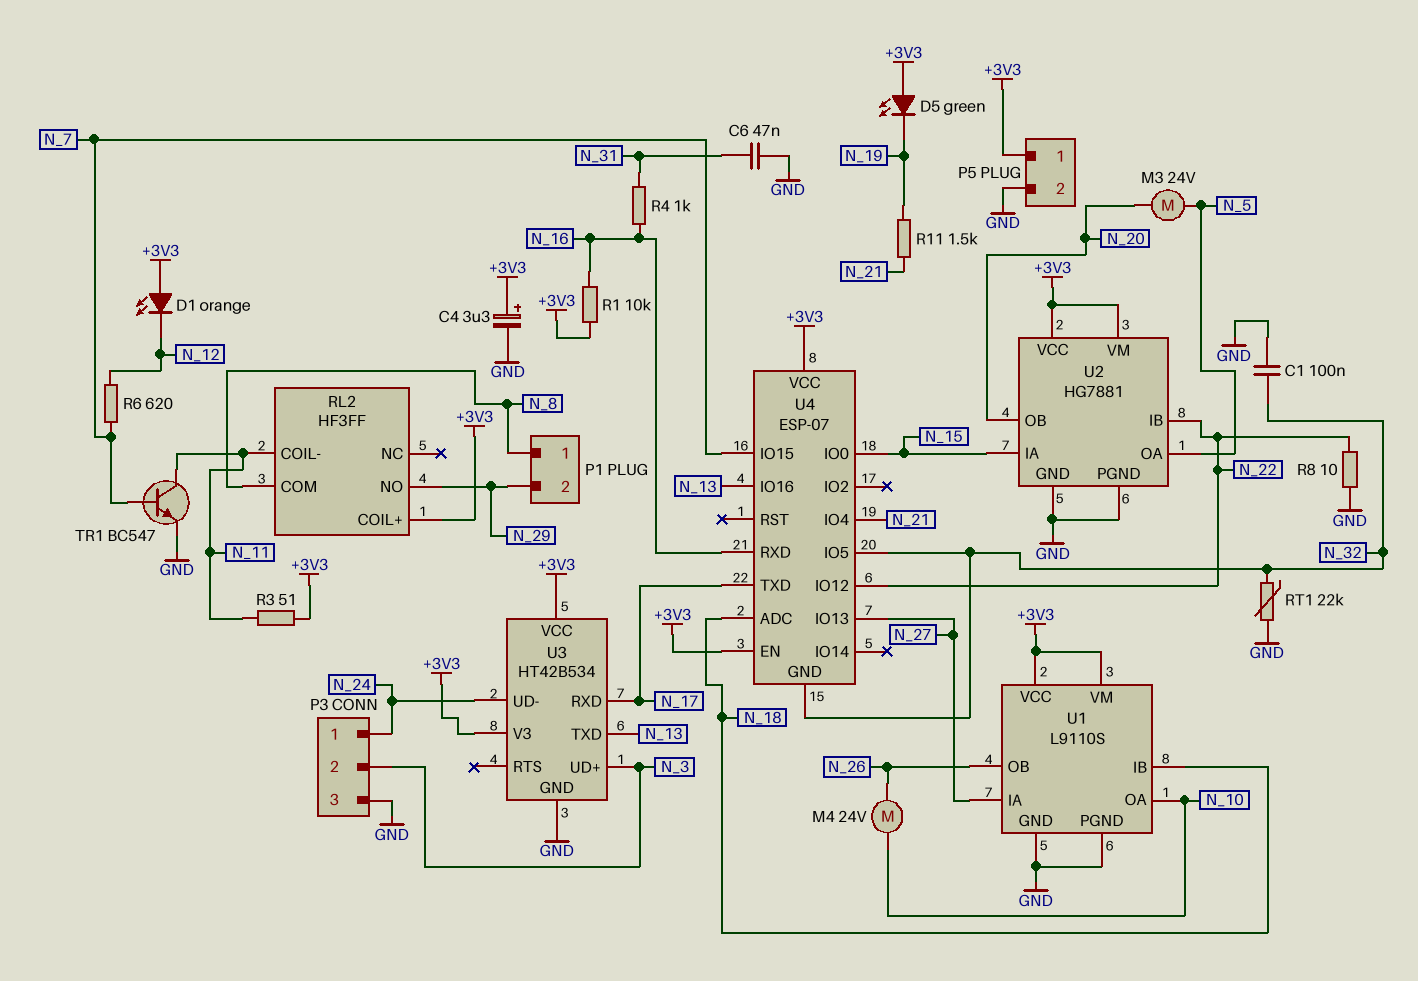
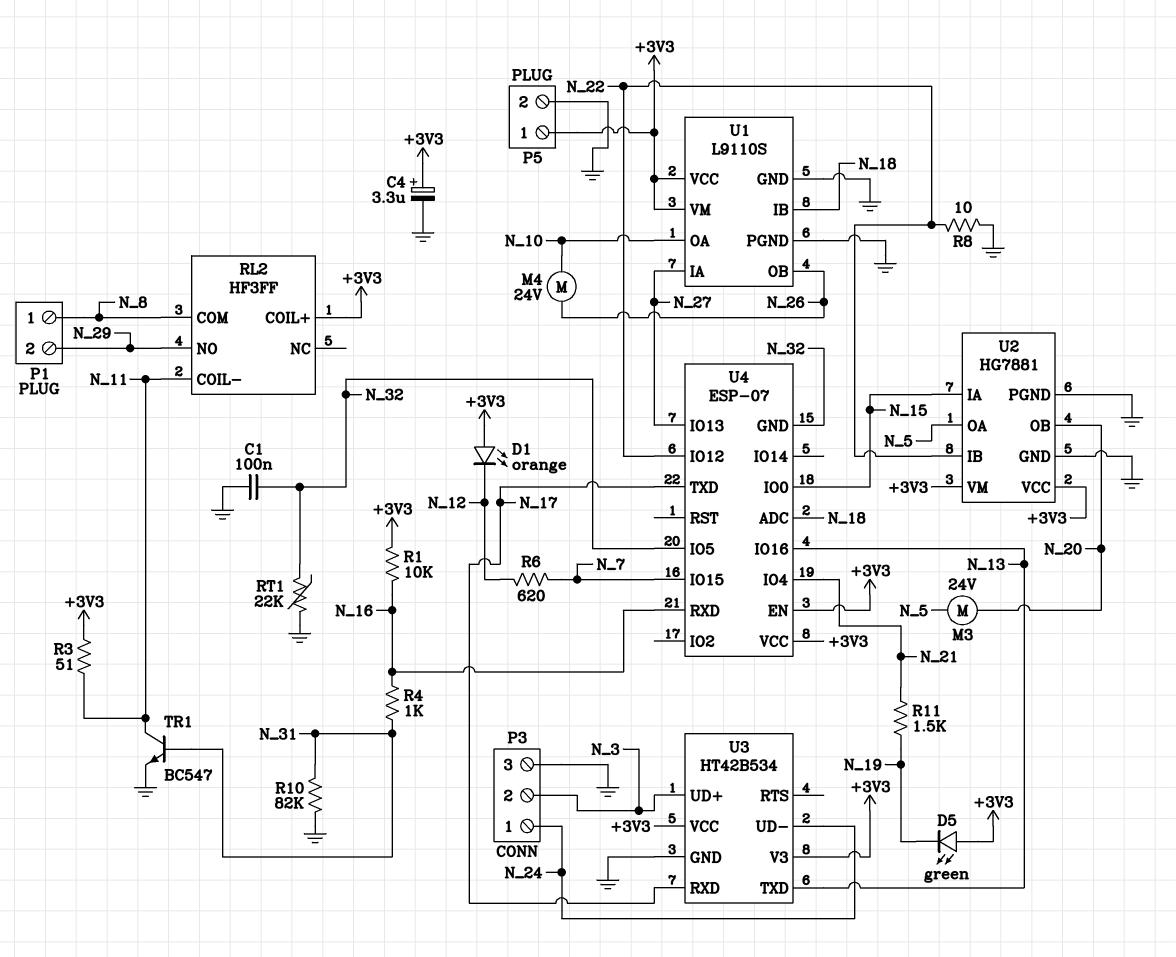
C6: 47nF (GND, N_31) -> none
R10: none -> 82k (GND, N_31)
TR1: NPN BC547 (B N_7, C N_11, E GND) -> NPN BC547 (B N_31, C N_11, E GND)

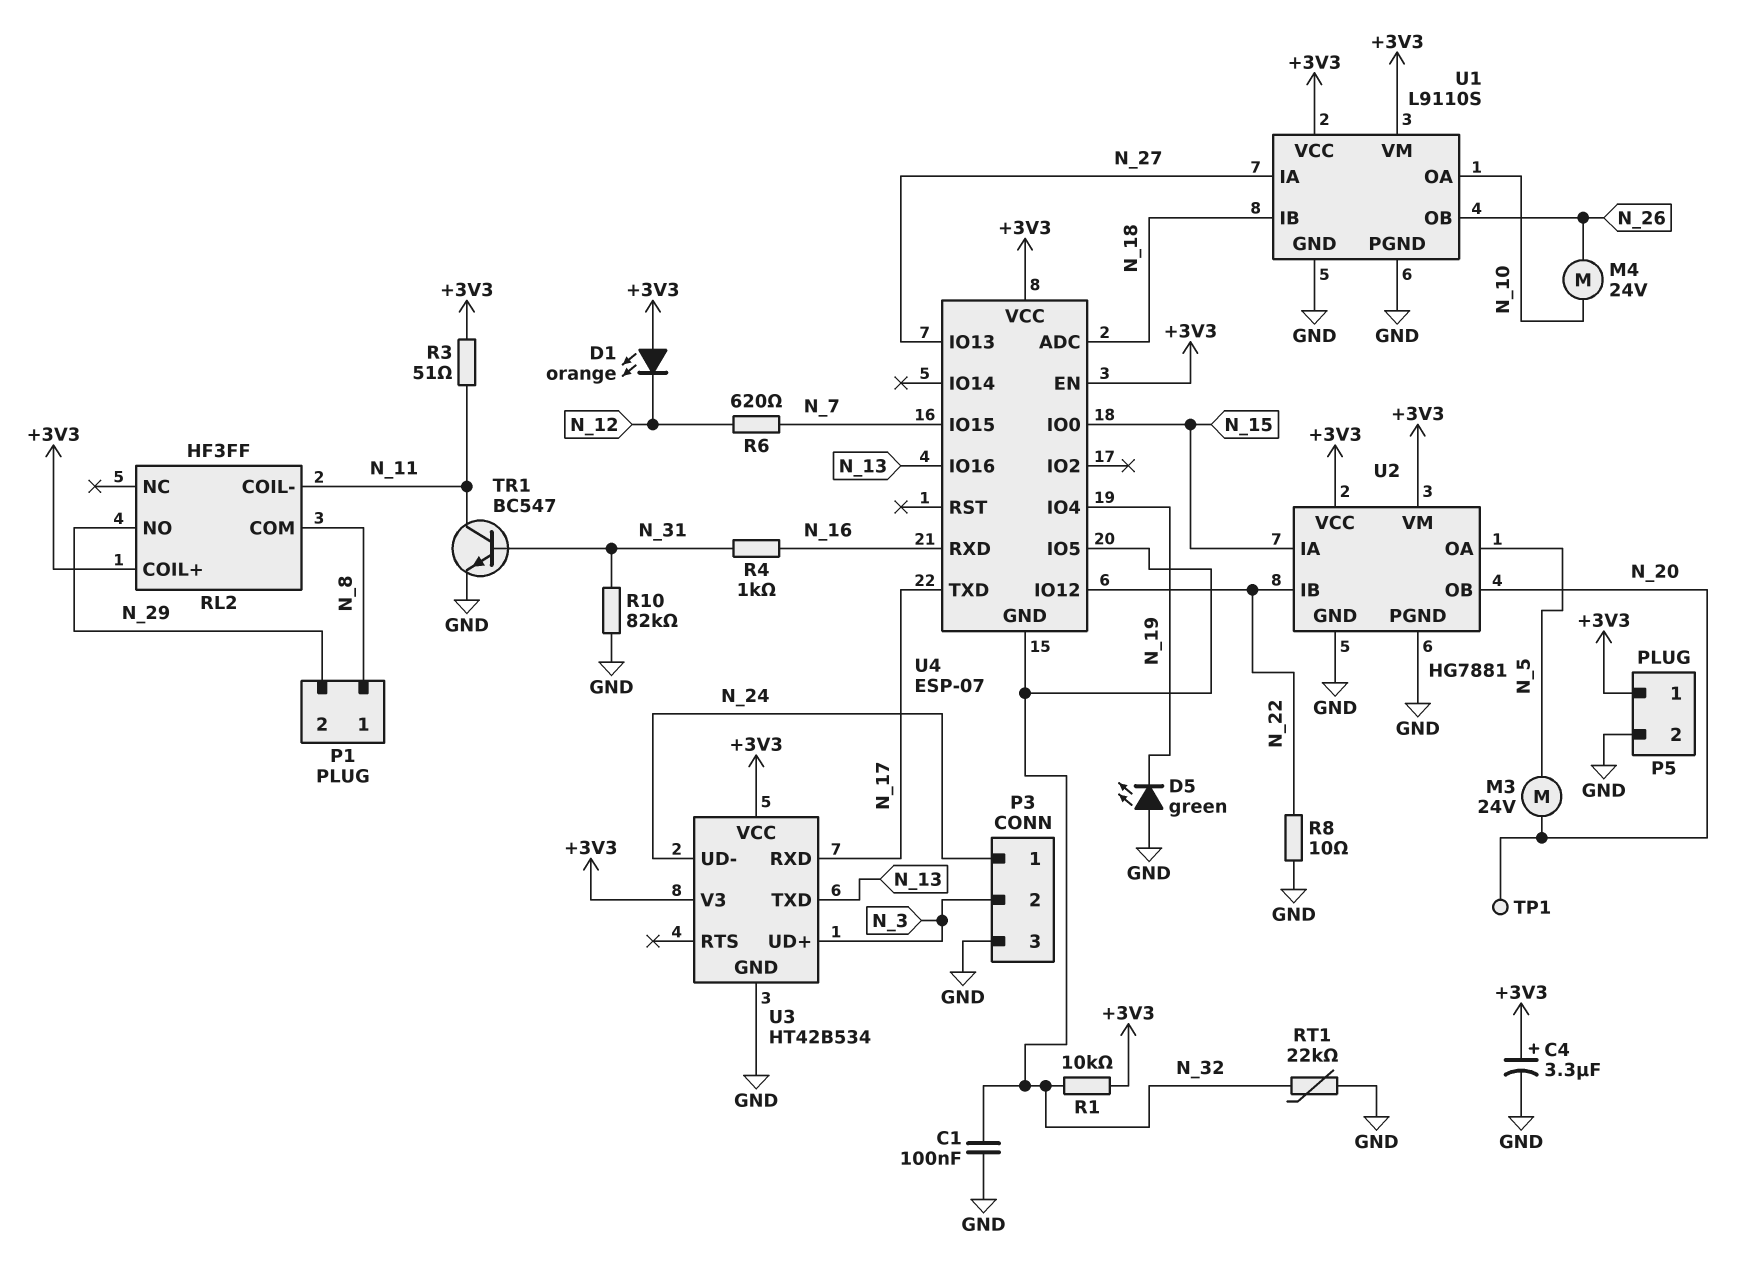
D5: LED green (A +3V3, K N_19) -> LED green (A GND, K N_19)
R1: 10k (+3V3, N_16) -> 10k (+3V3, N_32)
R11: 1.5k (N_19, N_21) -> none
TP1: none -> test point (N_20)
U4 pin IO4: N_21 -> N_19

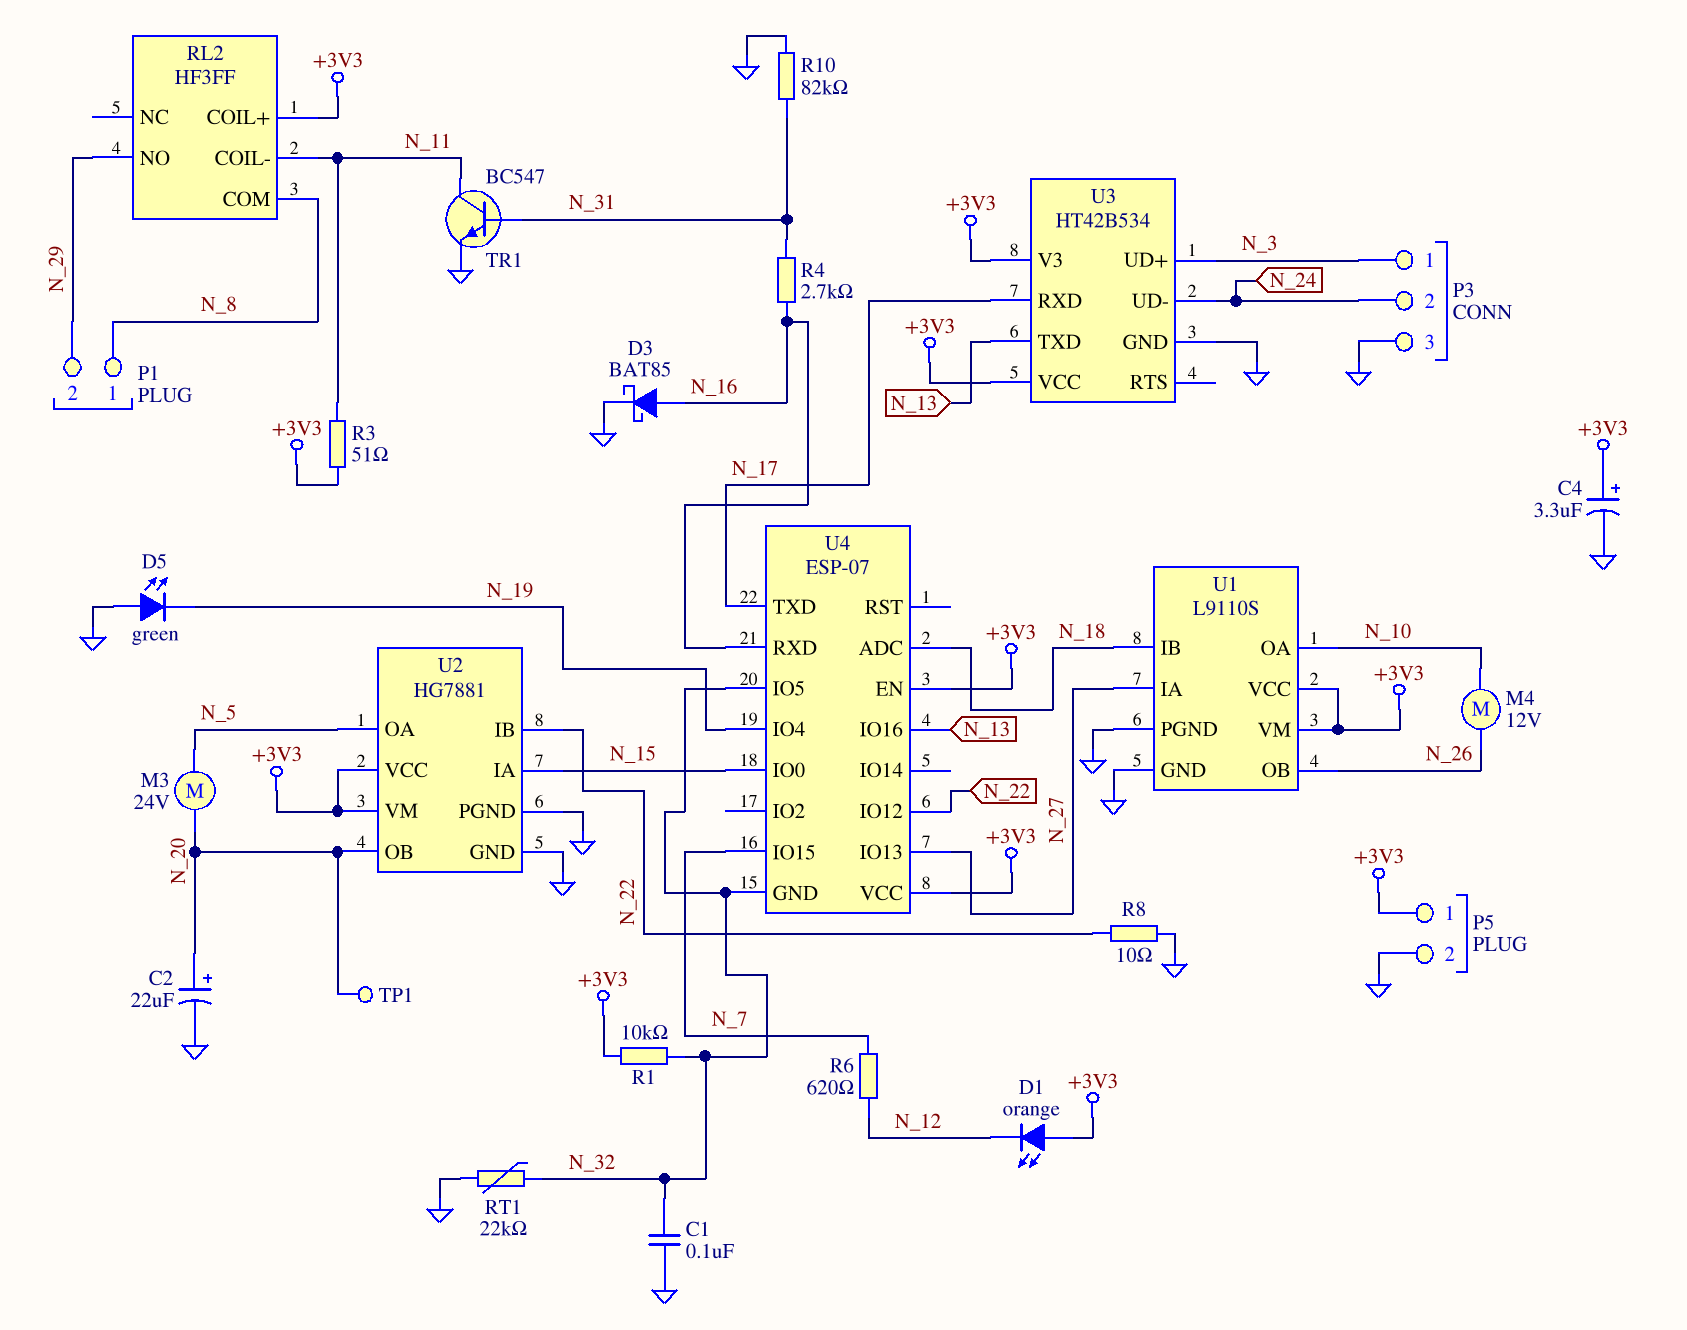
C2: none -> 22uF (plus N_20, minus GND)
D3: none -> schottky BAT85 (A N_16, K GND)
M4: motor 24V (N_10, N_26) -> motor 12V (N_10, N_26)
P3 pin 1: N_24 -> N_3
P3 pin 2: N_3 -> N_24
R4: 1k (N_16, N_31) -> 2.7k (N_16, N_31)

